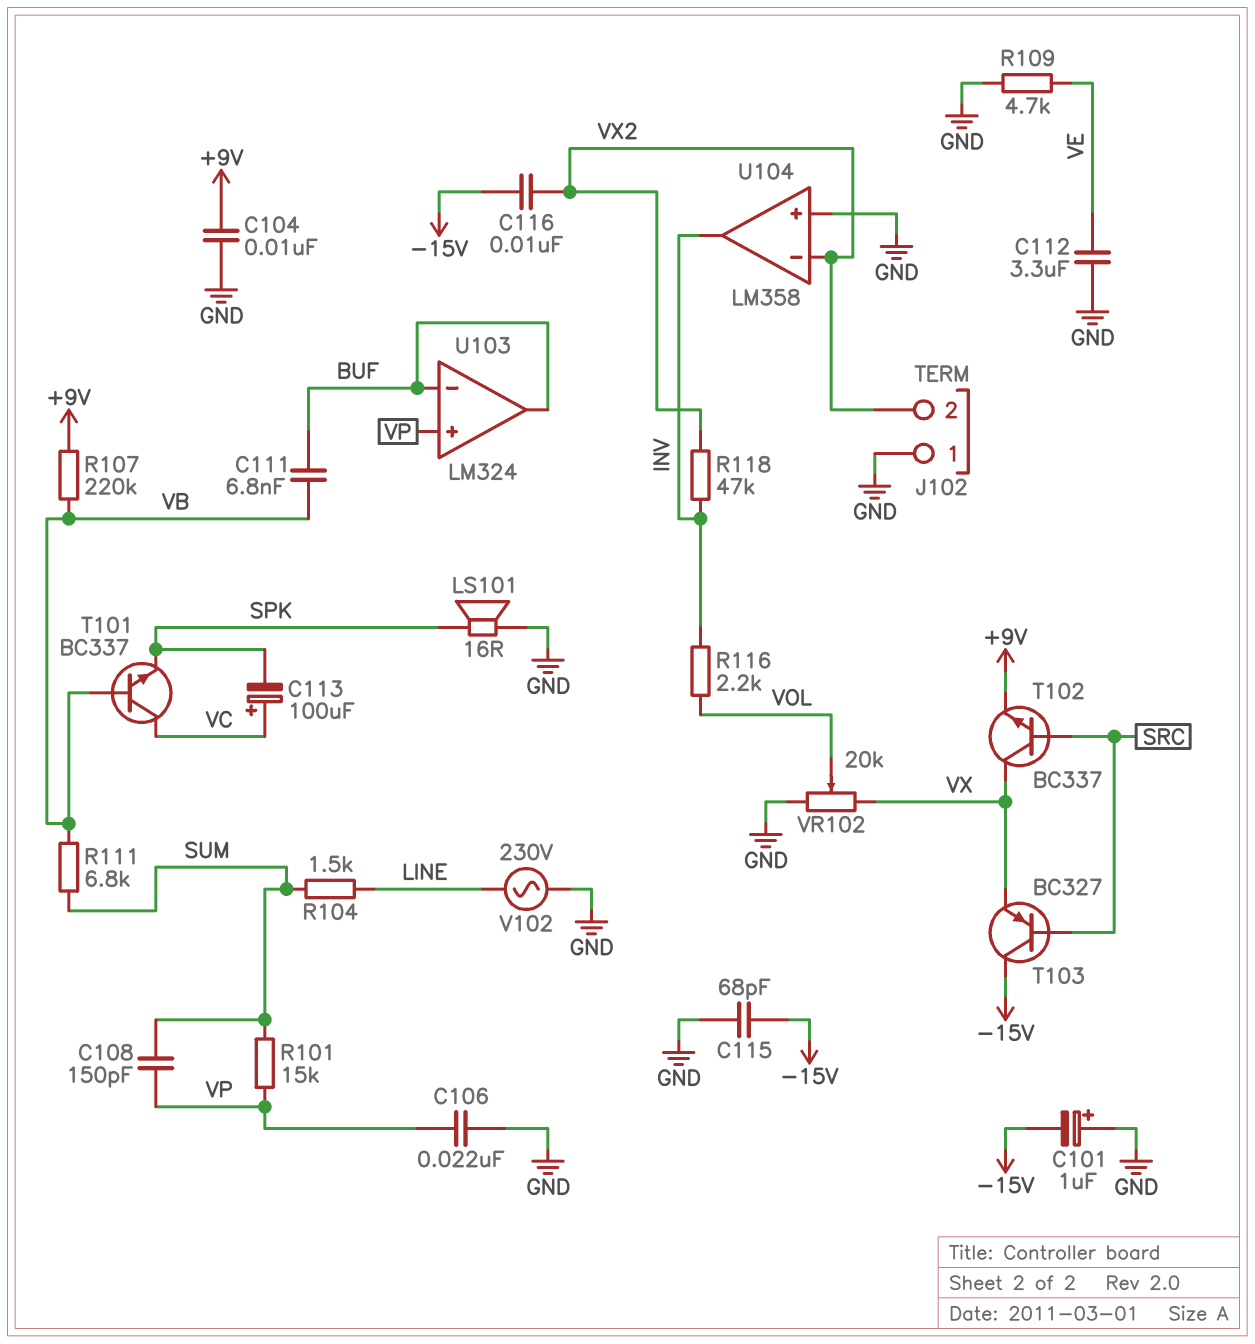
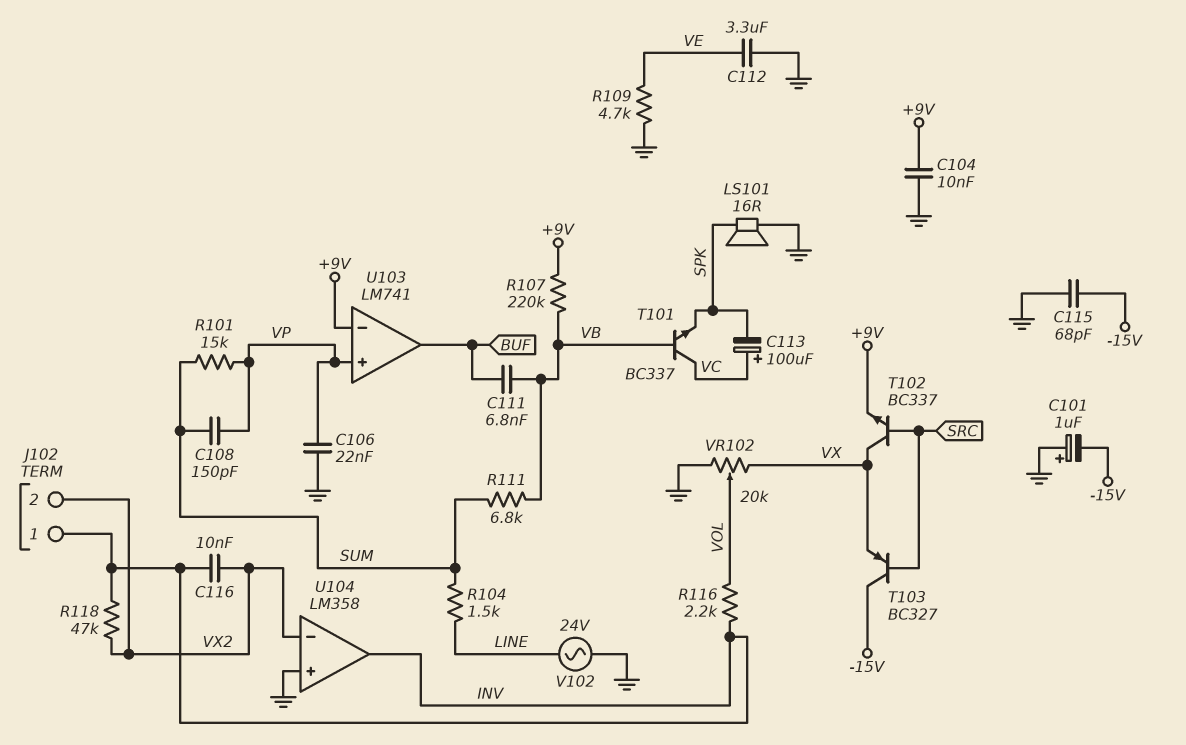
C116: 10nF (-15V, VX2) -> 10nF (INV, VX2)
J102 pin 1: GND -> INV
U103: LM324 -> LM741
U103 pin in-: BUF -> +9V
V102: AC 230V (GND, LINE) -> AC 24V (GND, LINE)

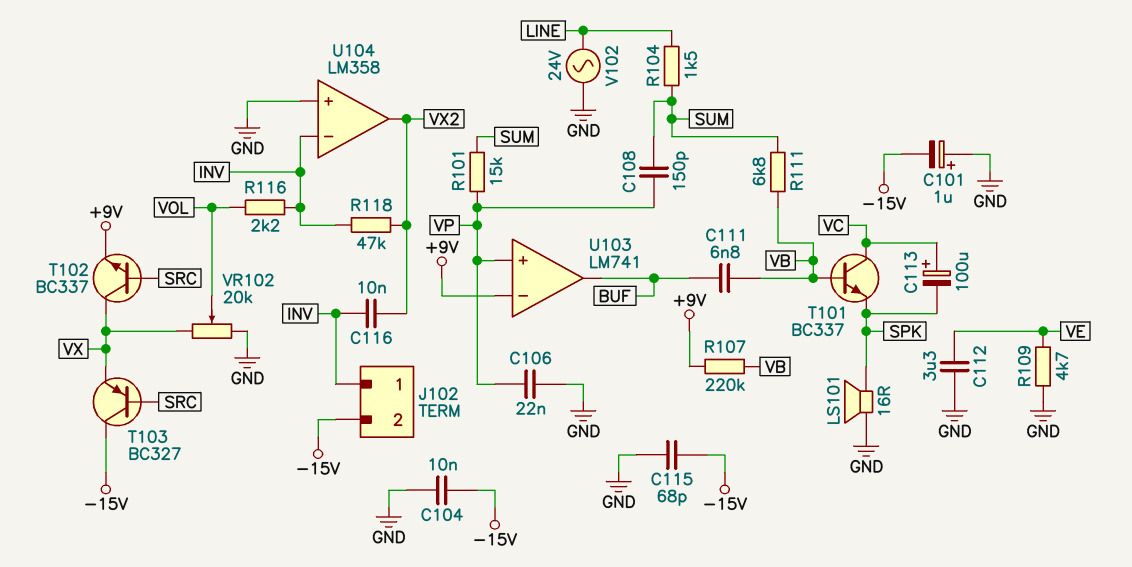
C104: 10nF (+9V, GND) -> 10nF (-15V, GND)
J102 pin 2: VX2 -> -15V
U104 pin in-: VX2 -> INV
U104 pin out: INV -> VX2

